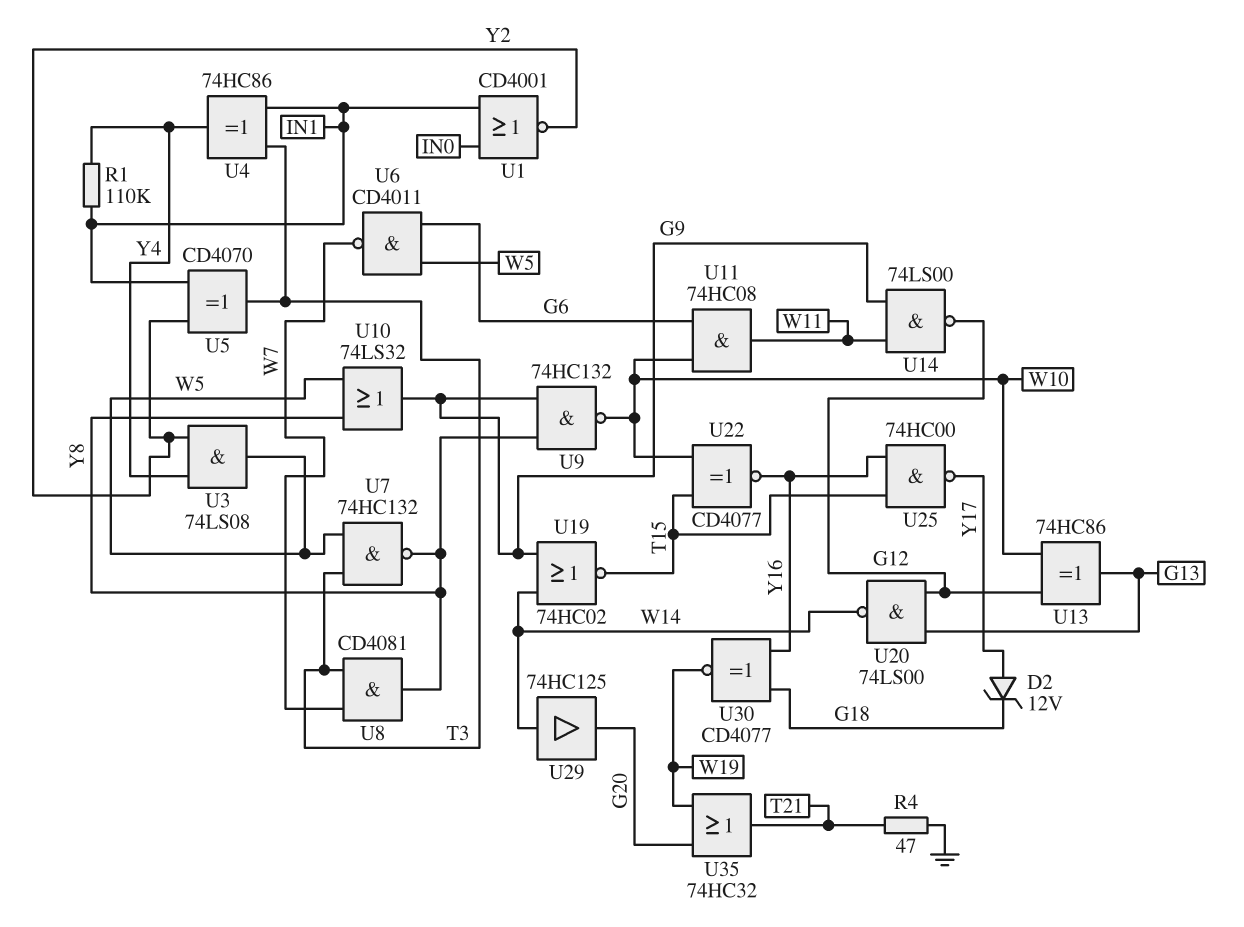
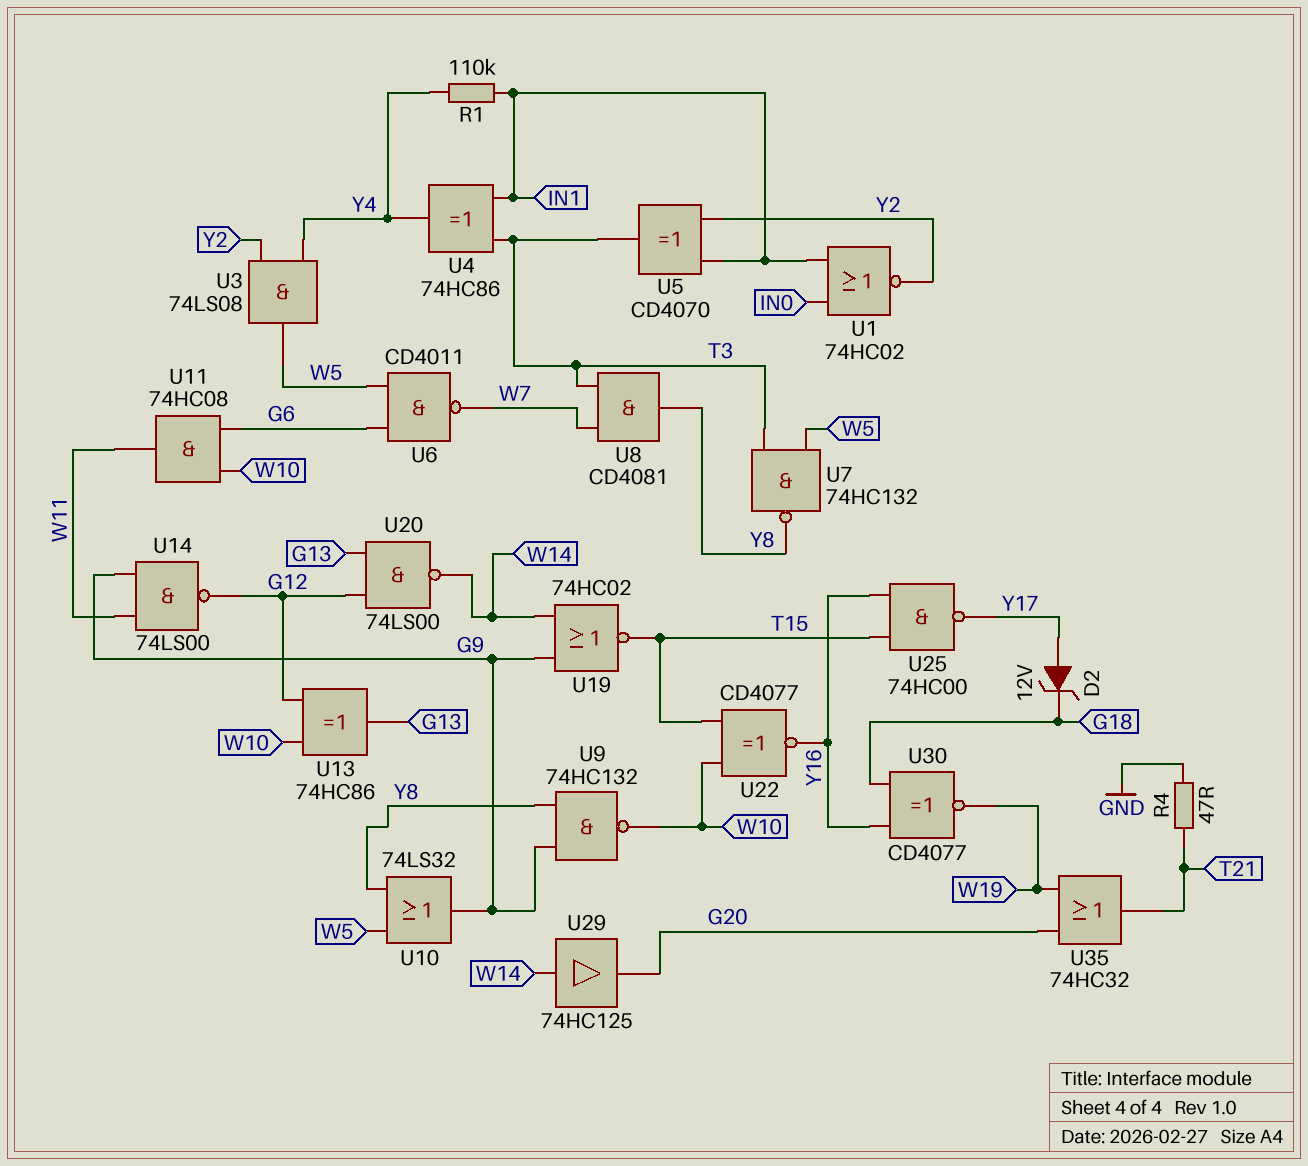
U1: NOR CD4001 (in IN0, in IN1, out Y2) -> NOR 74HC02 (in IN0, in IN1, out Y2)

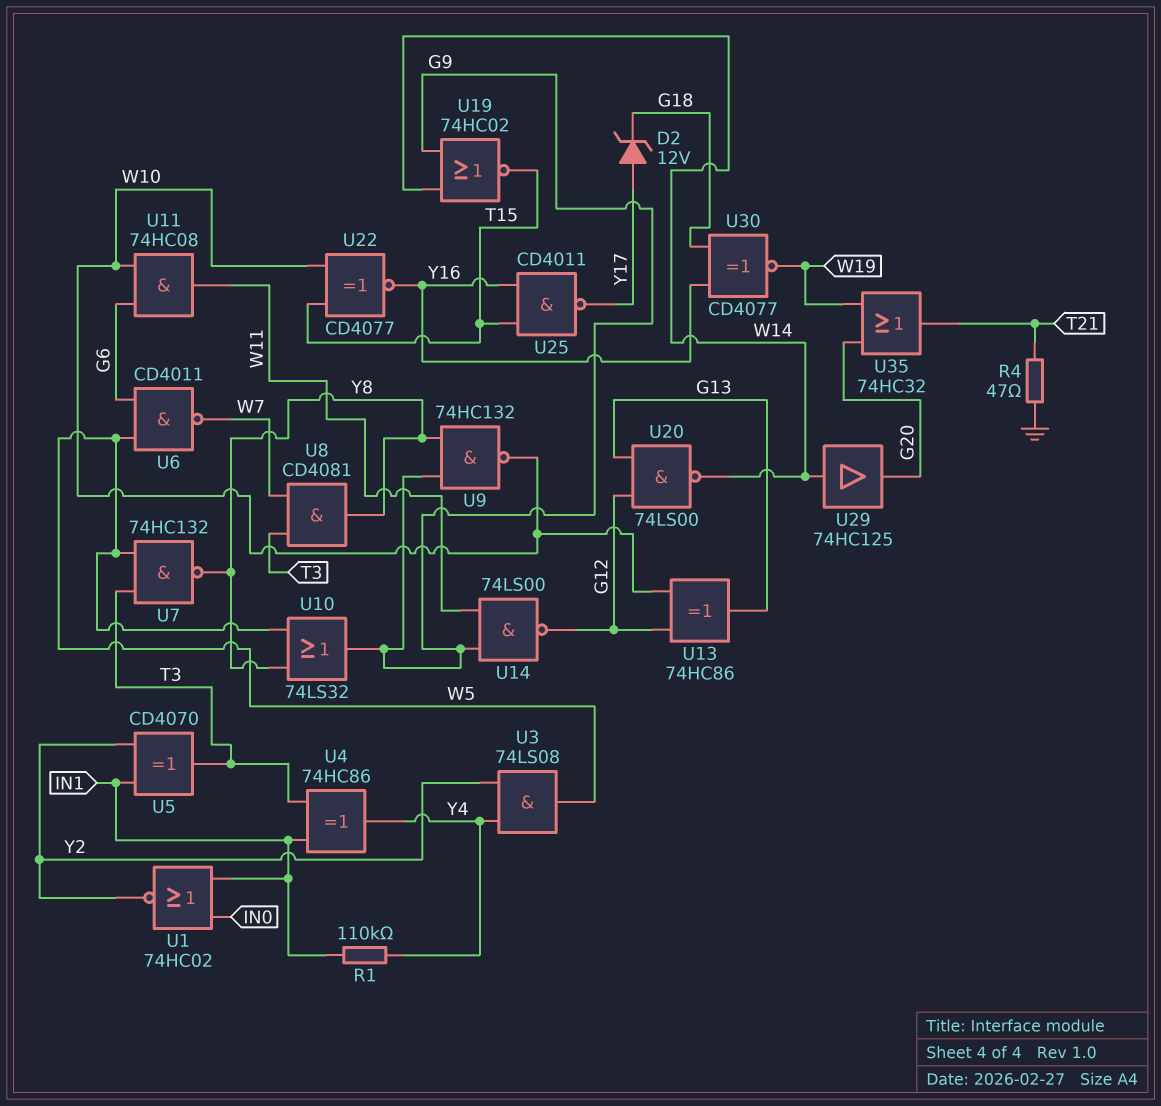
U25: NAND 74HC00 (in T15, in Y16, out Y17) -> NAND CD4011 (in T15, in Y16, out Y17)

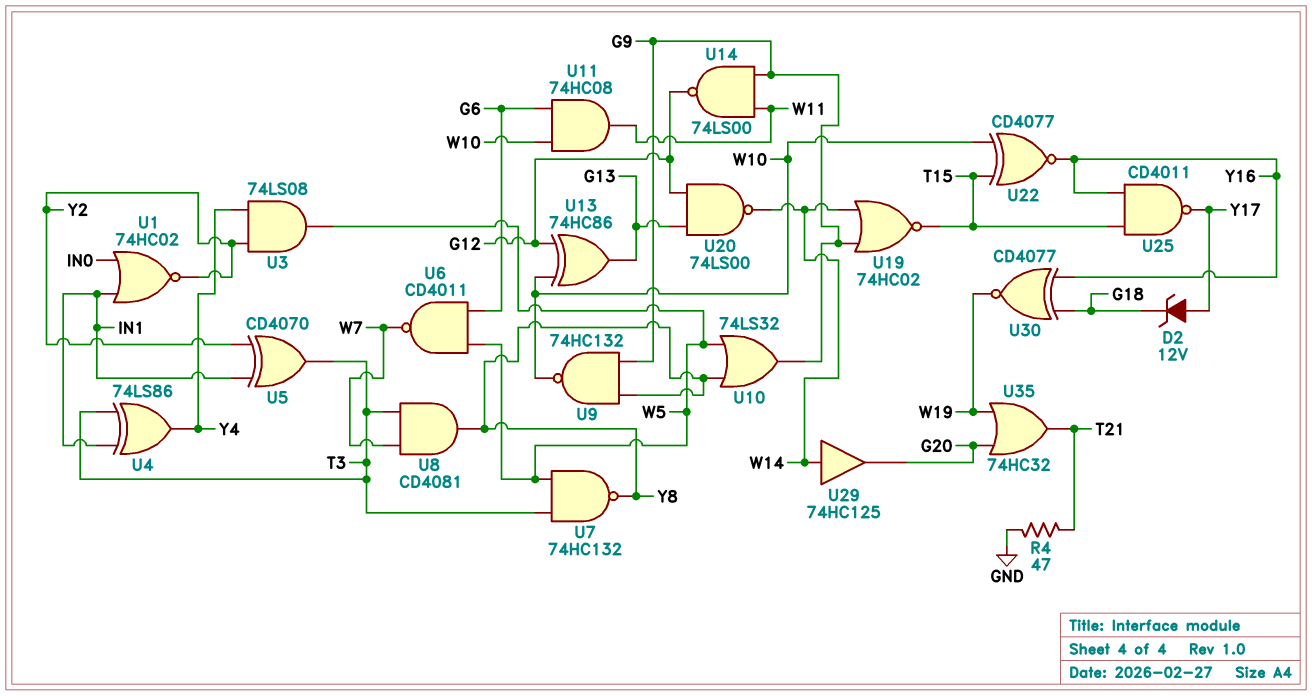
R1: 110k (IN1, Y4) -> none
U4: XOR 74HC86 (in IN1, in T3, out Y4) -> XOR 74LS86 (in IN1, in T3, out Y4)

